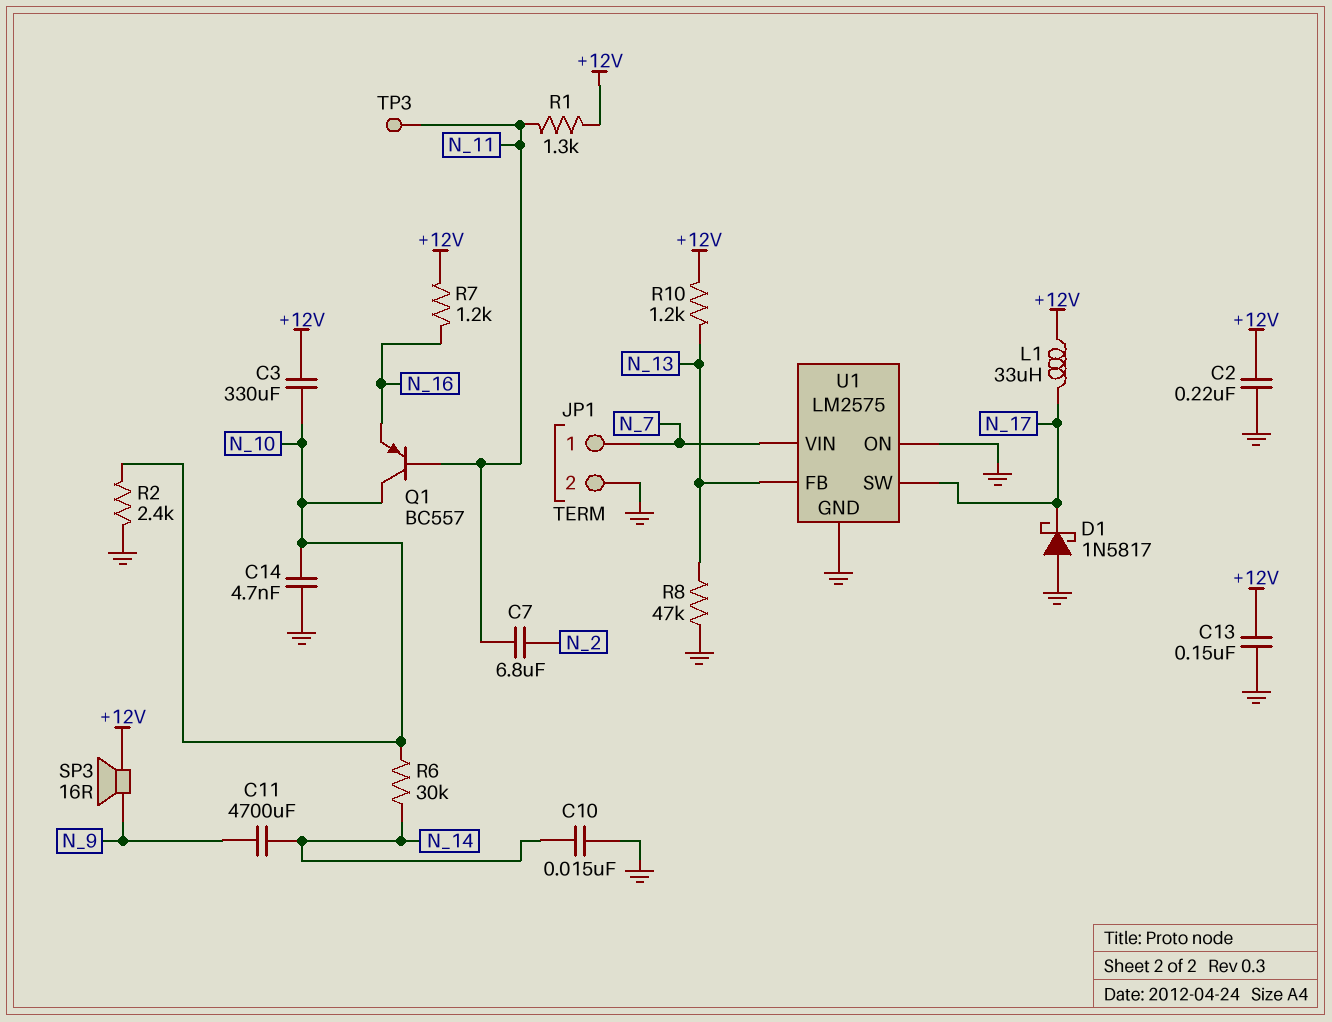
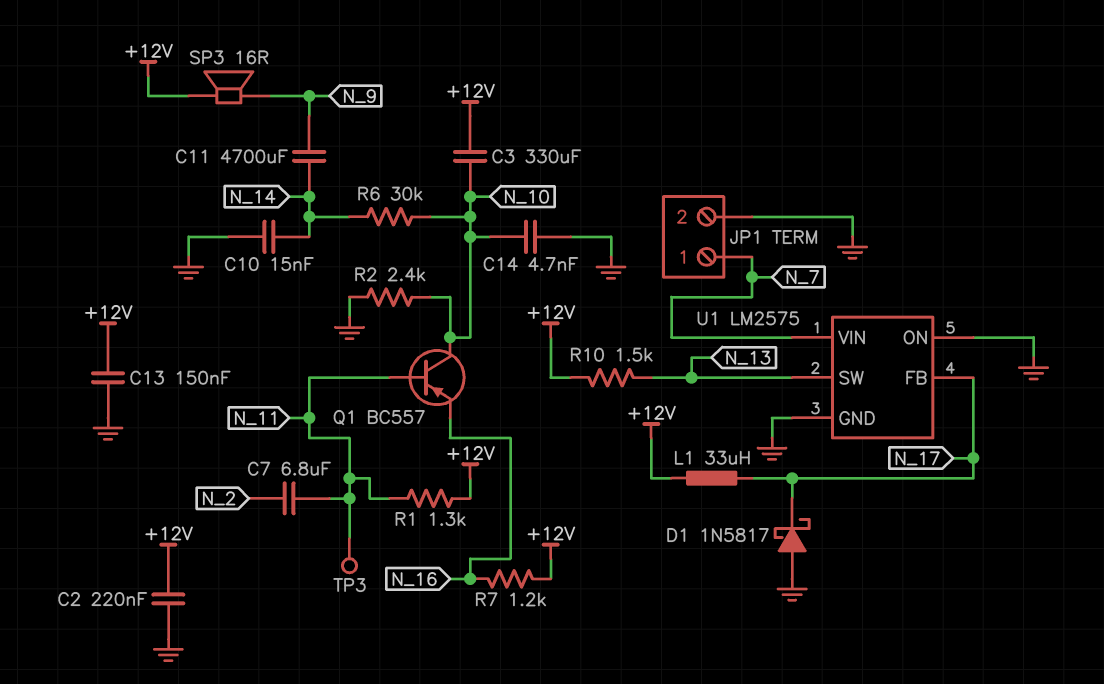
R8: 47k (GND, N_13) -> none
R10: 1.2k (+12V, N_13) -> 1.5k (+12V, N_13)
U1 pin FB: N_13 -> N_17
U1 pin SW: N_17 -> N_13

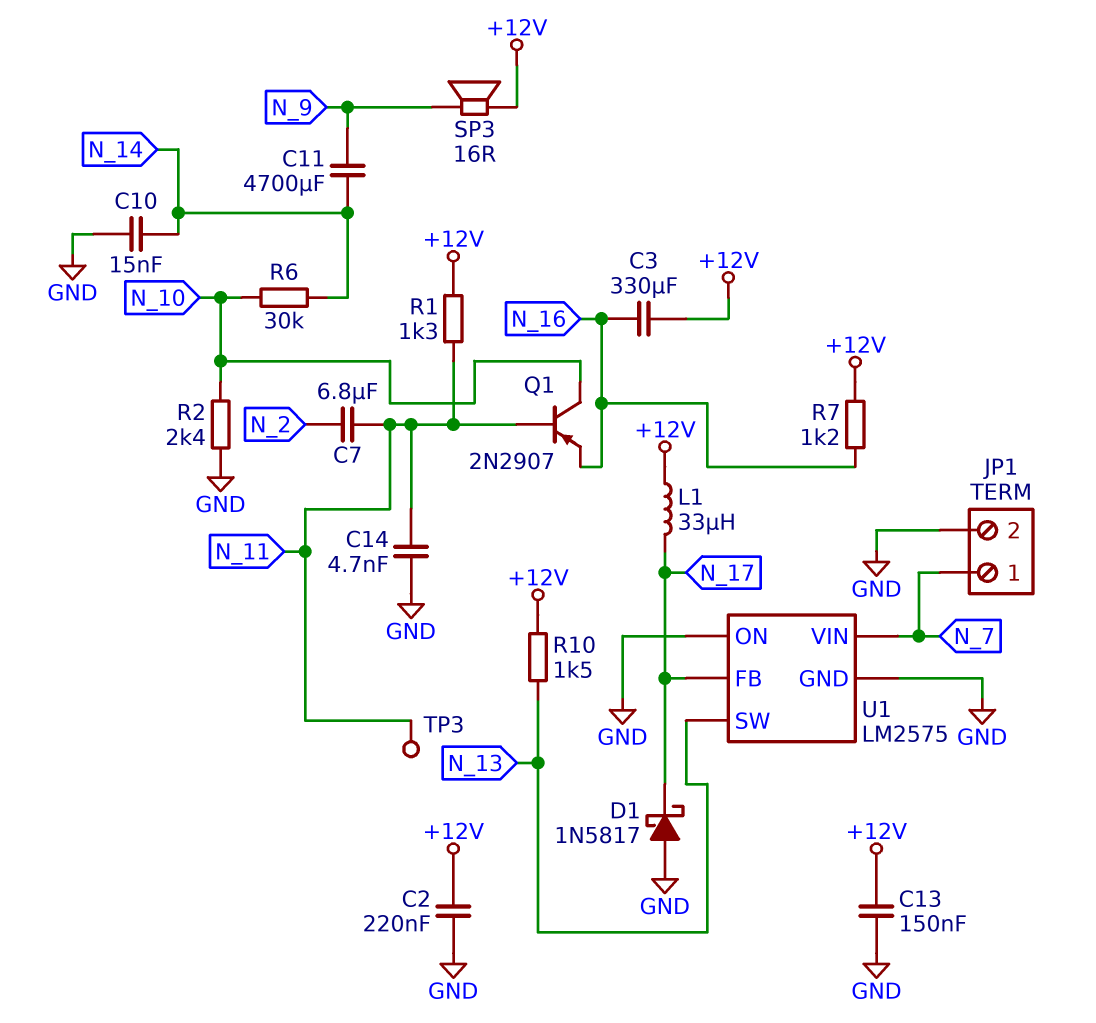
C3: 330uF (+12V, N_10) -> 330uF (+12V, N_16)
C14: 4.7nF (GND, N_10) -> 4.7nF (GND, N_11)
Q1: PNP BC557 (B N_11, C N_10, E N_16) -> PNP 2N2907 (B N_11, C N_10, E N_16)

